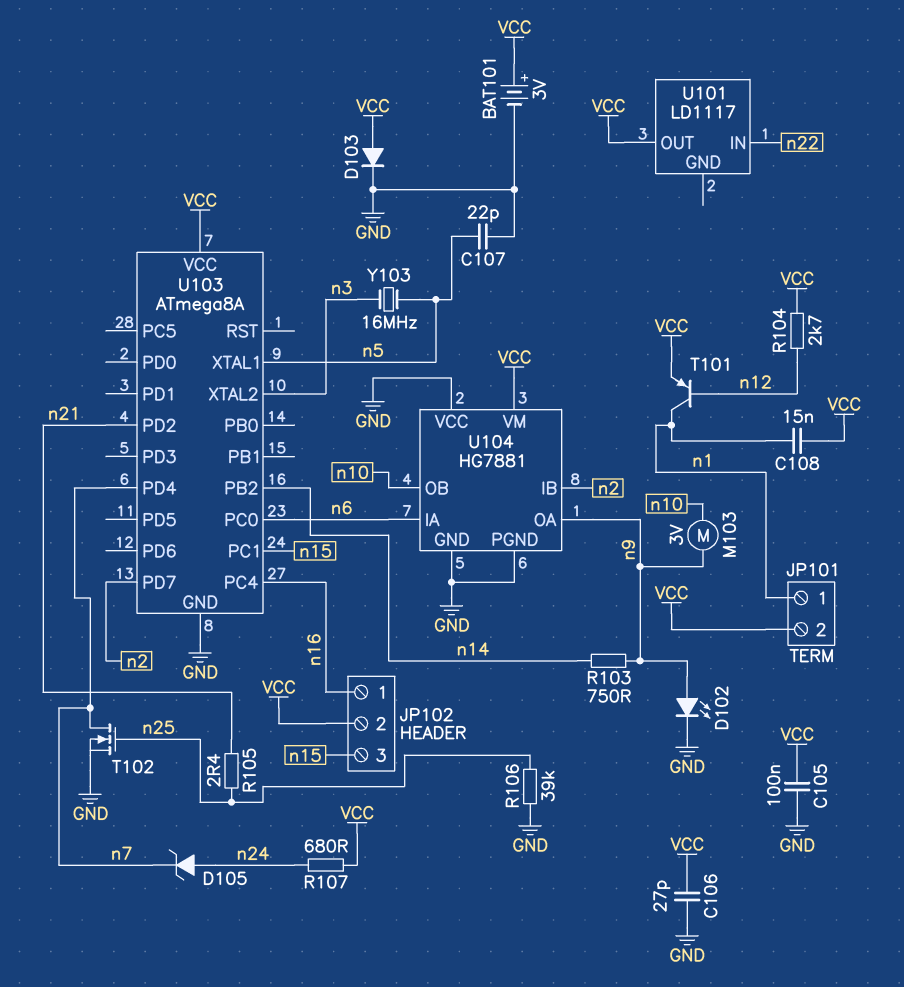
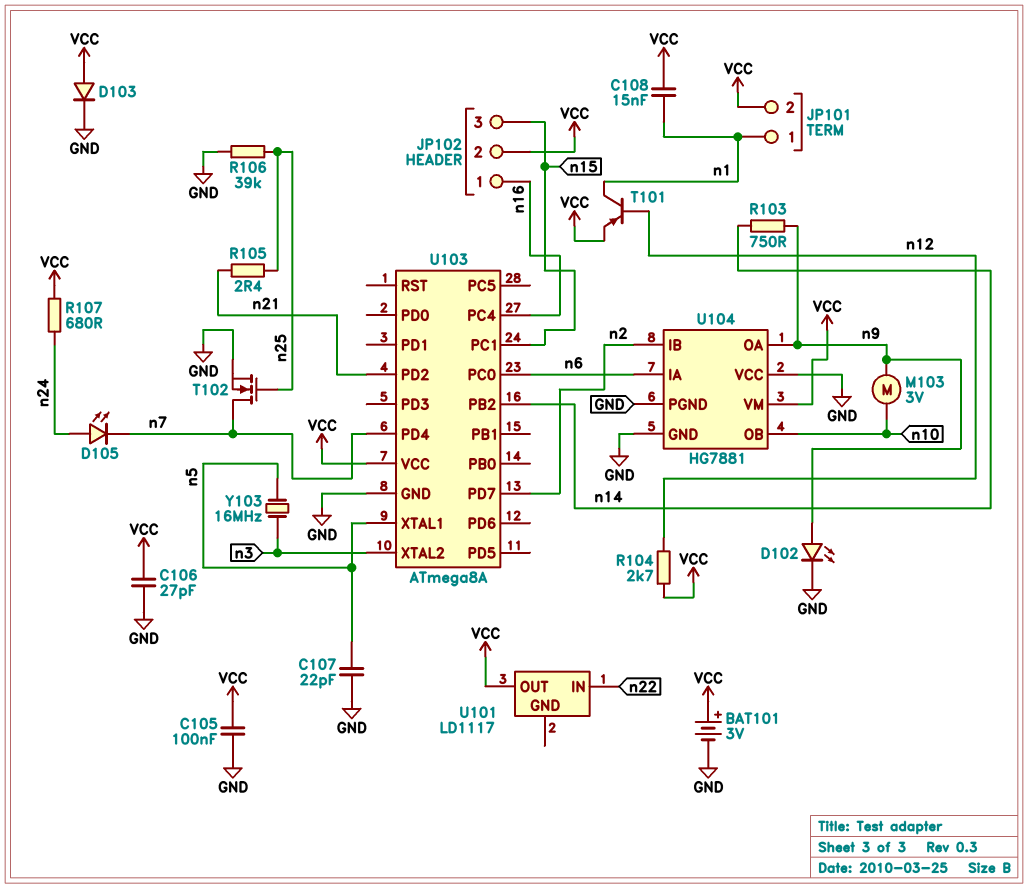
D105: zener (A n24, K n7) -> LED (A n24, K n7)

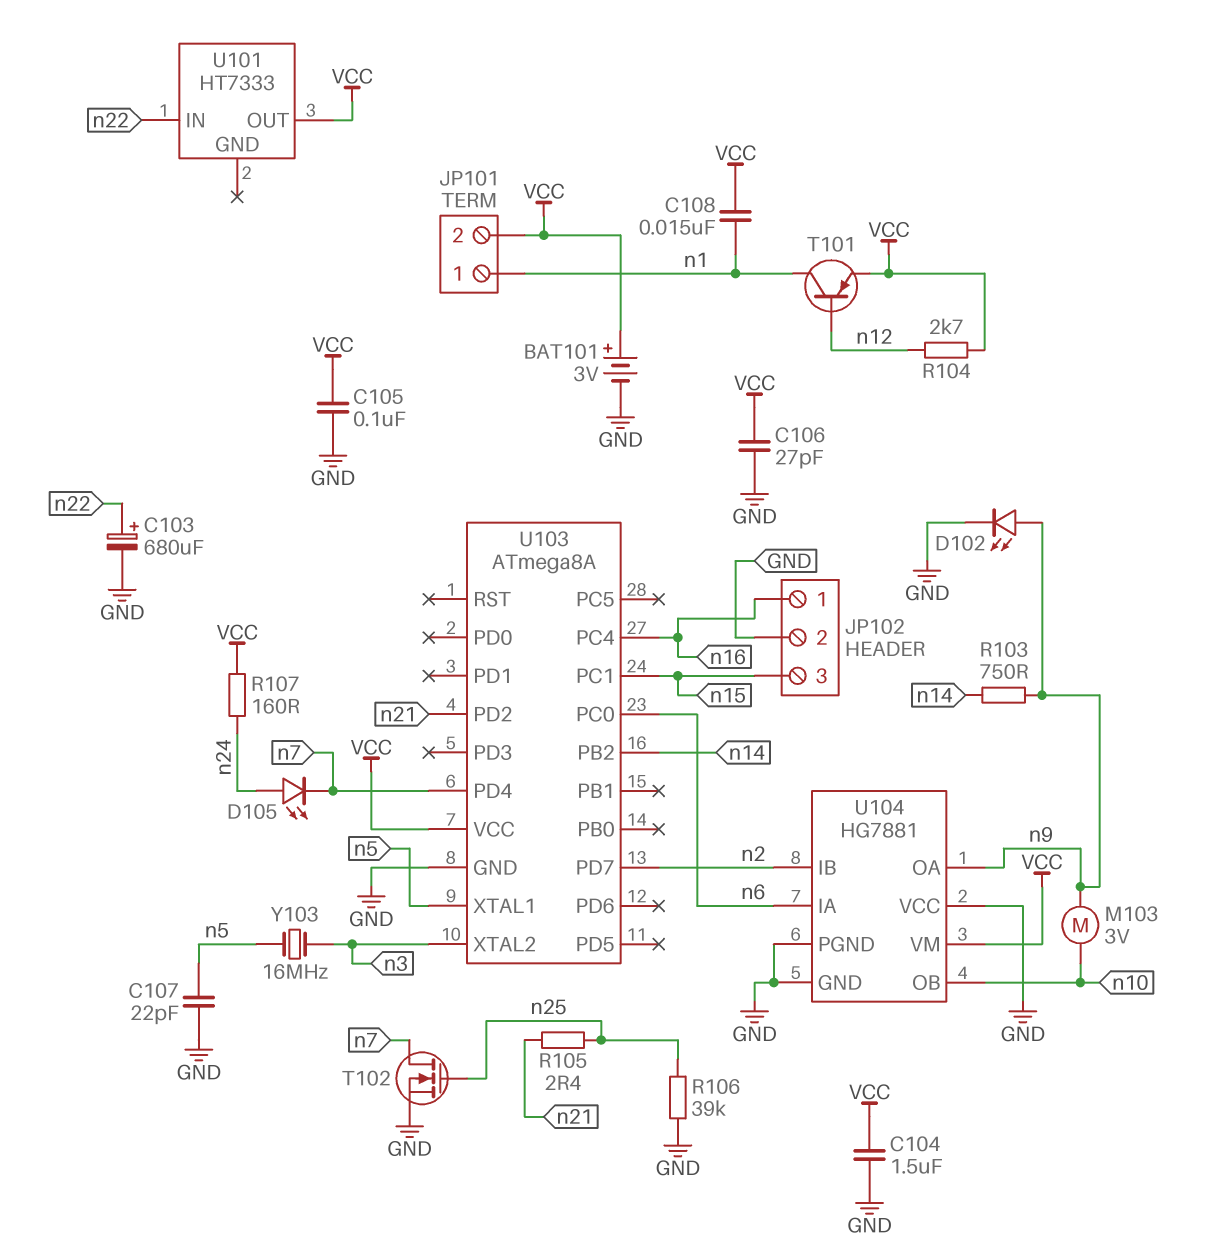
C103: none -> 680uF (plus n22, minus GND)
C104: none -> 1.5uF (GND, VCC)
D103: diode (A VCC, K GND) -> none
JP102 pin 2: VCC -> GND
R107: 680 (VCC, n24) -> 160 (VCC, n24)
U101: LD1117 -> HT7333

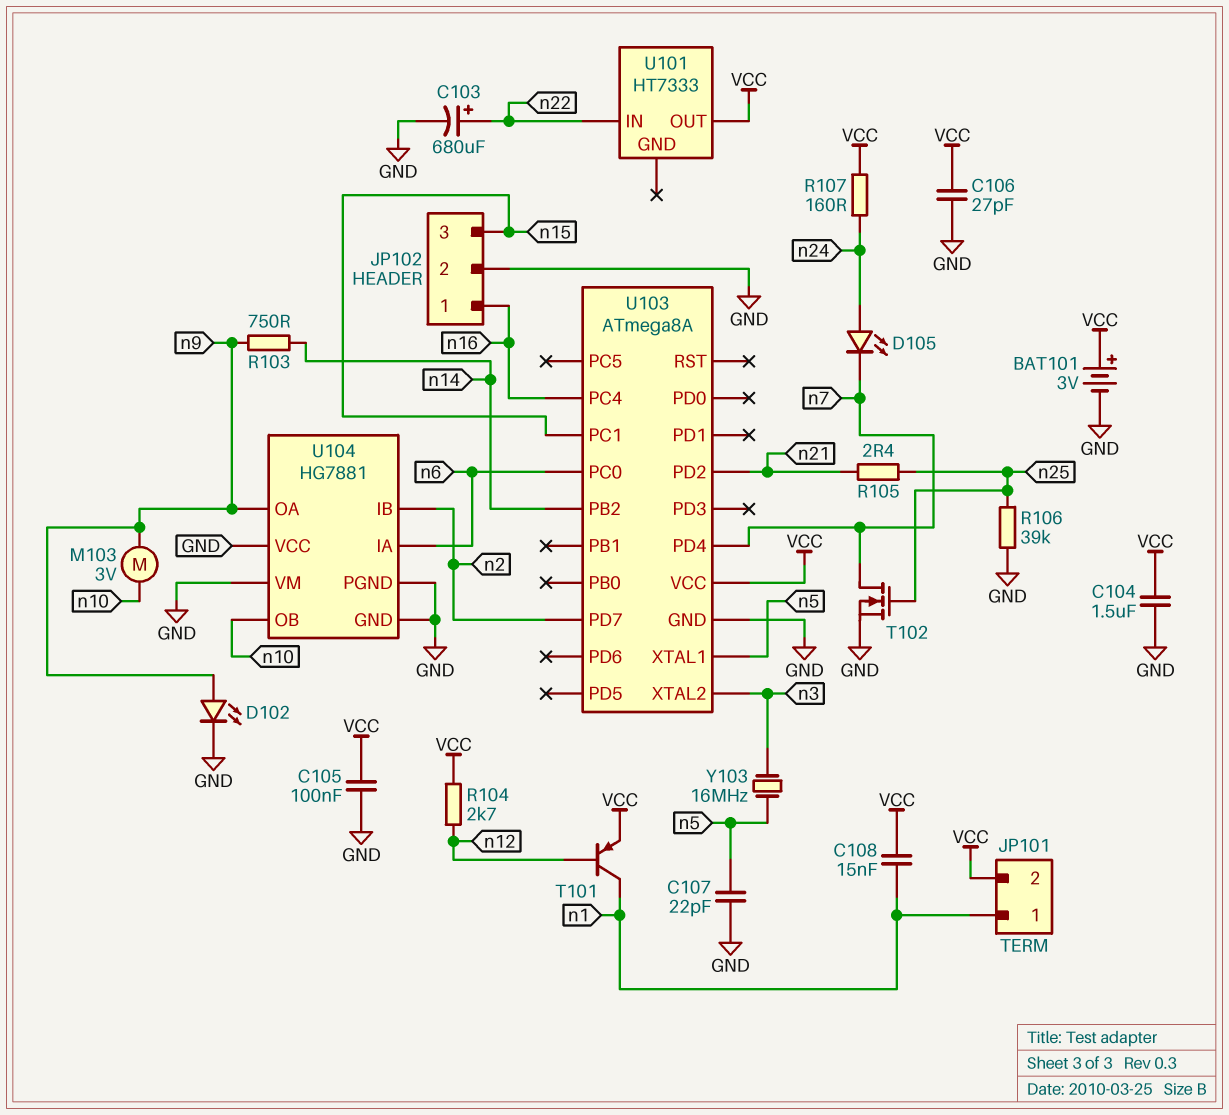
U104 pin VM: VCC -> GND

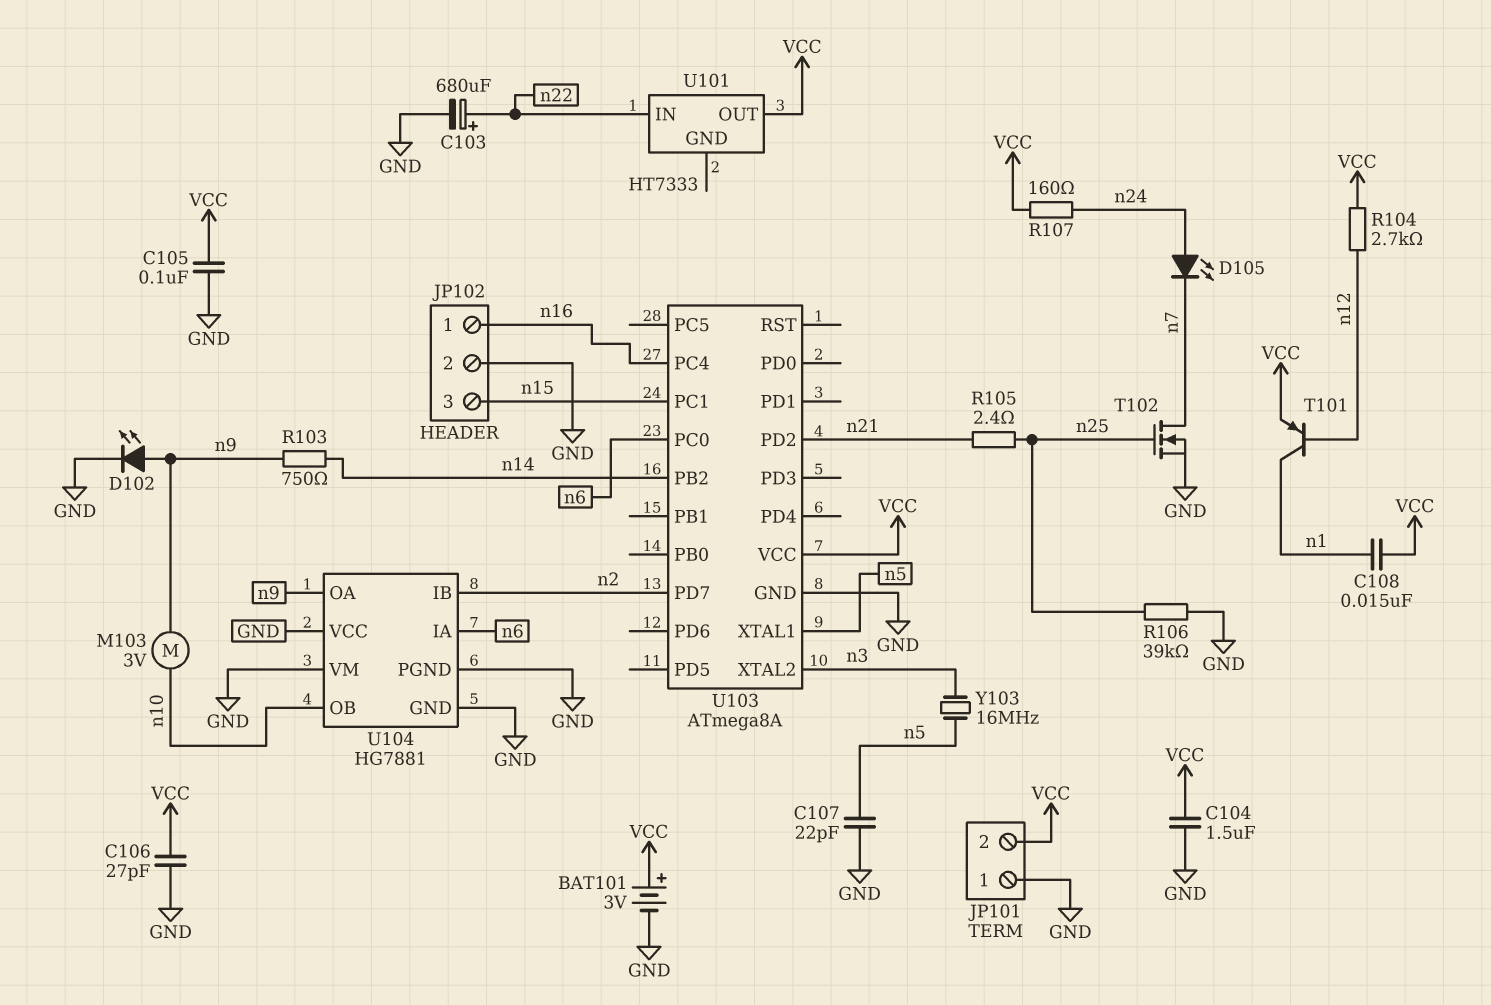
JP101 pin 1: n1 -> GND
U103 pin PD4: n7 -> none

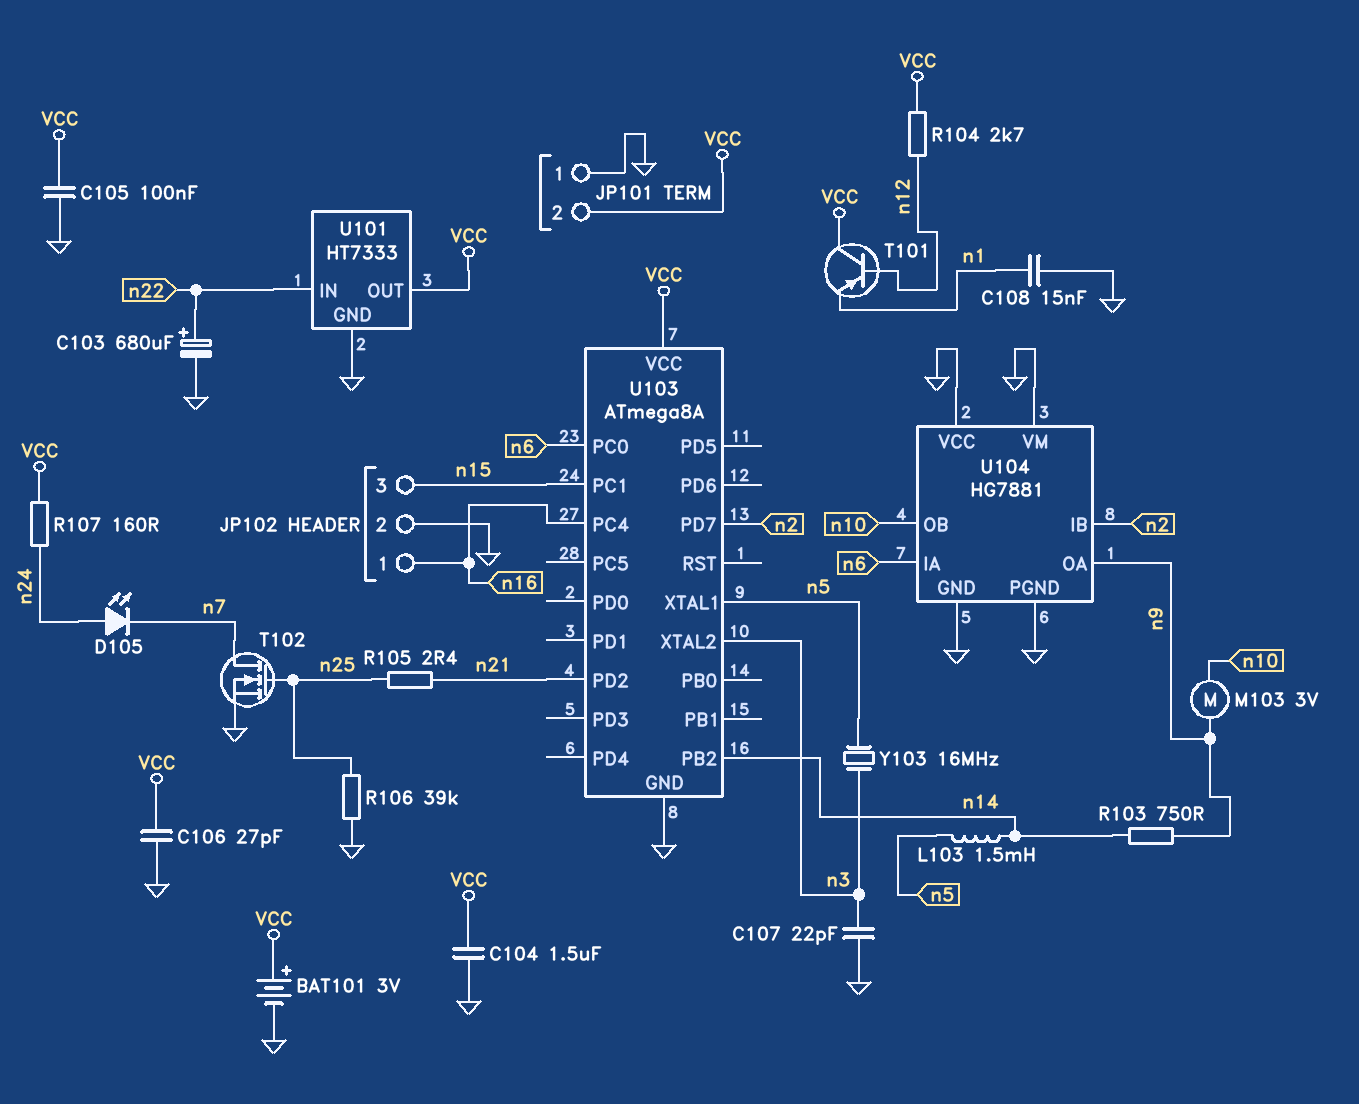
C107: 22pF (GND, n5) -> 22pF (GND, n3)
C108: 15nF (VCC, n1) -> 15nF (GND, n1)
D102: LED (A n9, K GND) -> none
L103: none -> 1.5mH (n5, n14)
T101: PNP (B n12, C n1, E VCC) -> PNP (B n12, C VCC, E n1)
U101 pin GND: none -> GND

